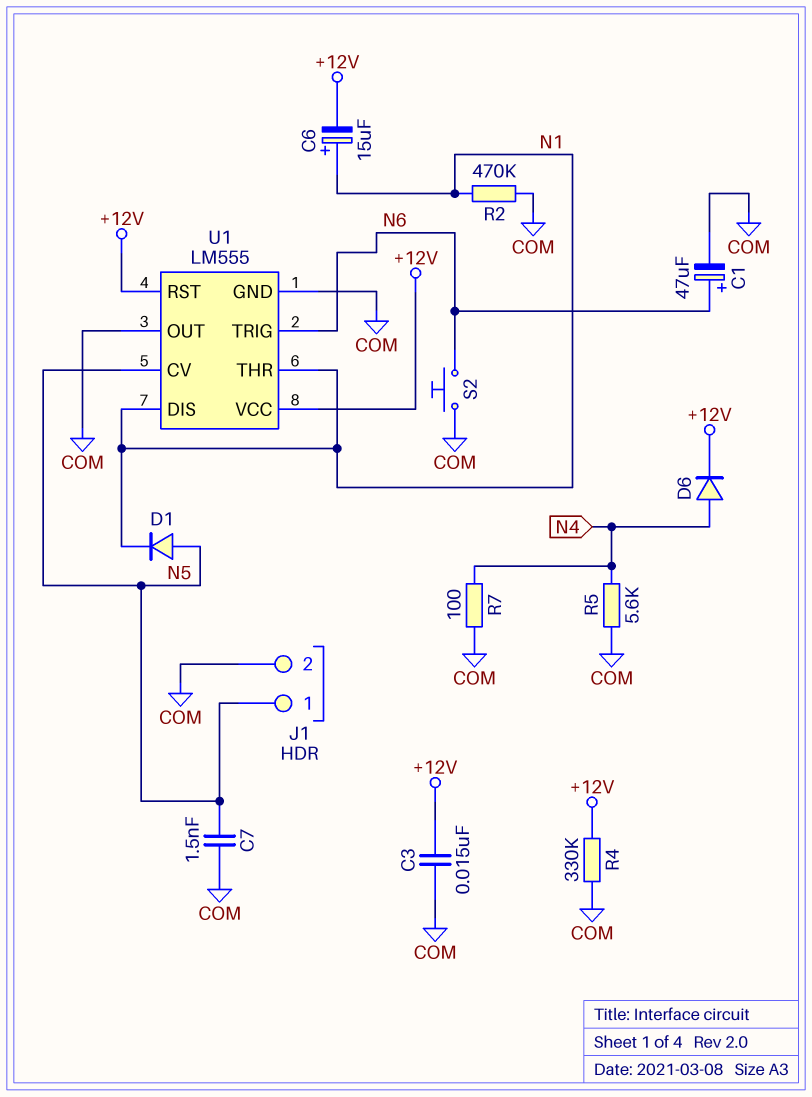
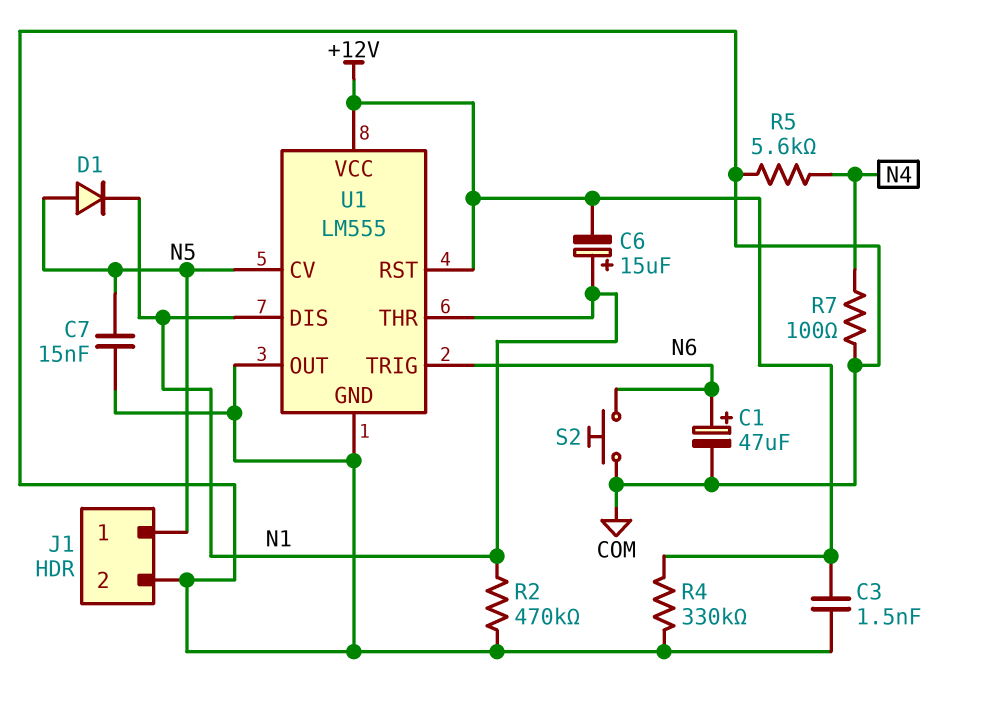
C3: 15nF (+12V, COM) -> 1.5nF (+12V, COM)
C7: 1.5nF (COM, N5) -> 15nF (COM, N5)
D6: diode (A N4, K +12V) -> none

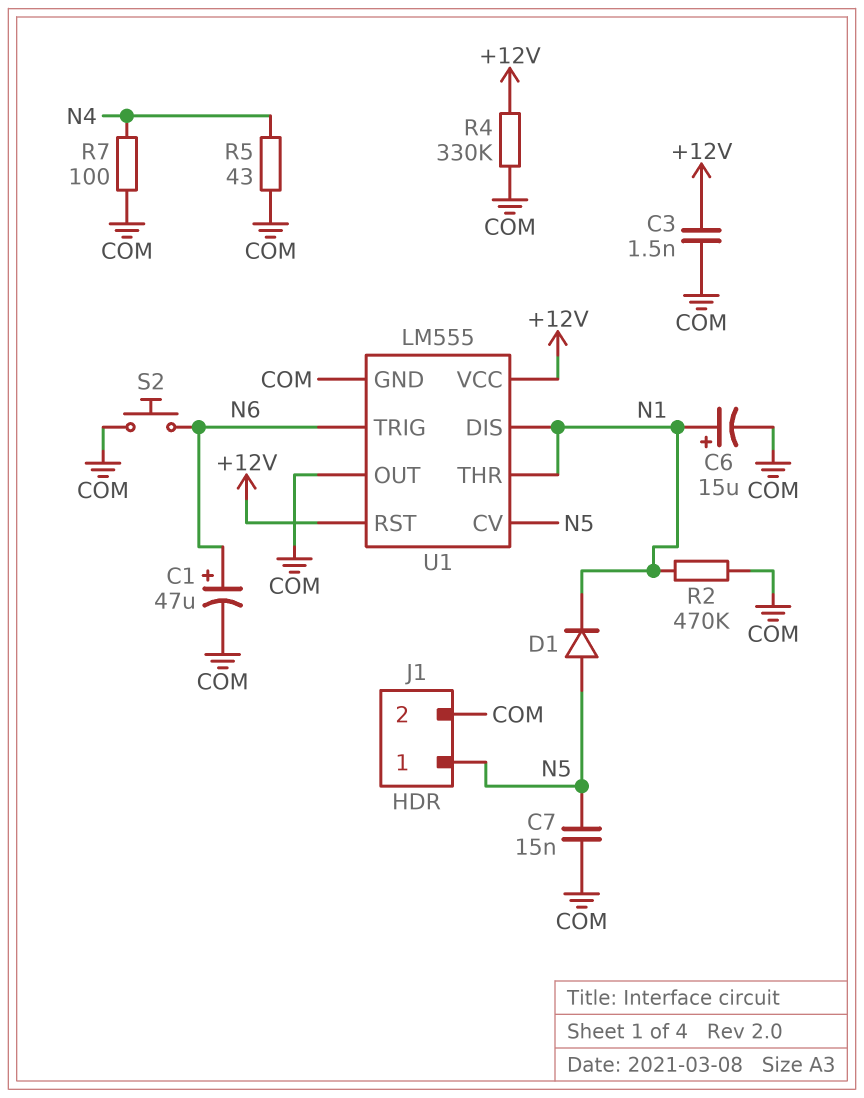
C6: 15uF (plus N1, minus +12V) -> 15uF (plus N1, minus COM)
R5: 5.6k (COM, N4) -> 43 (COM, N4)

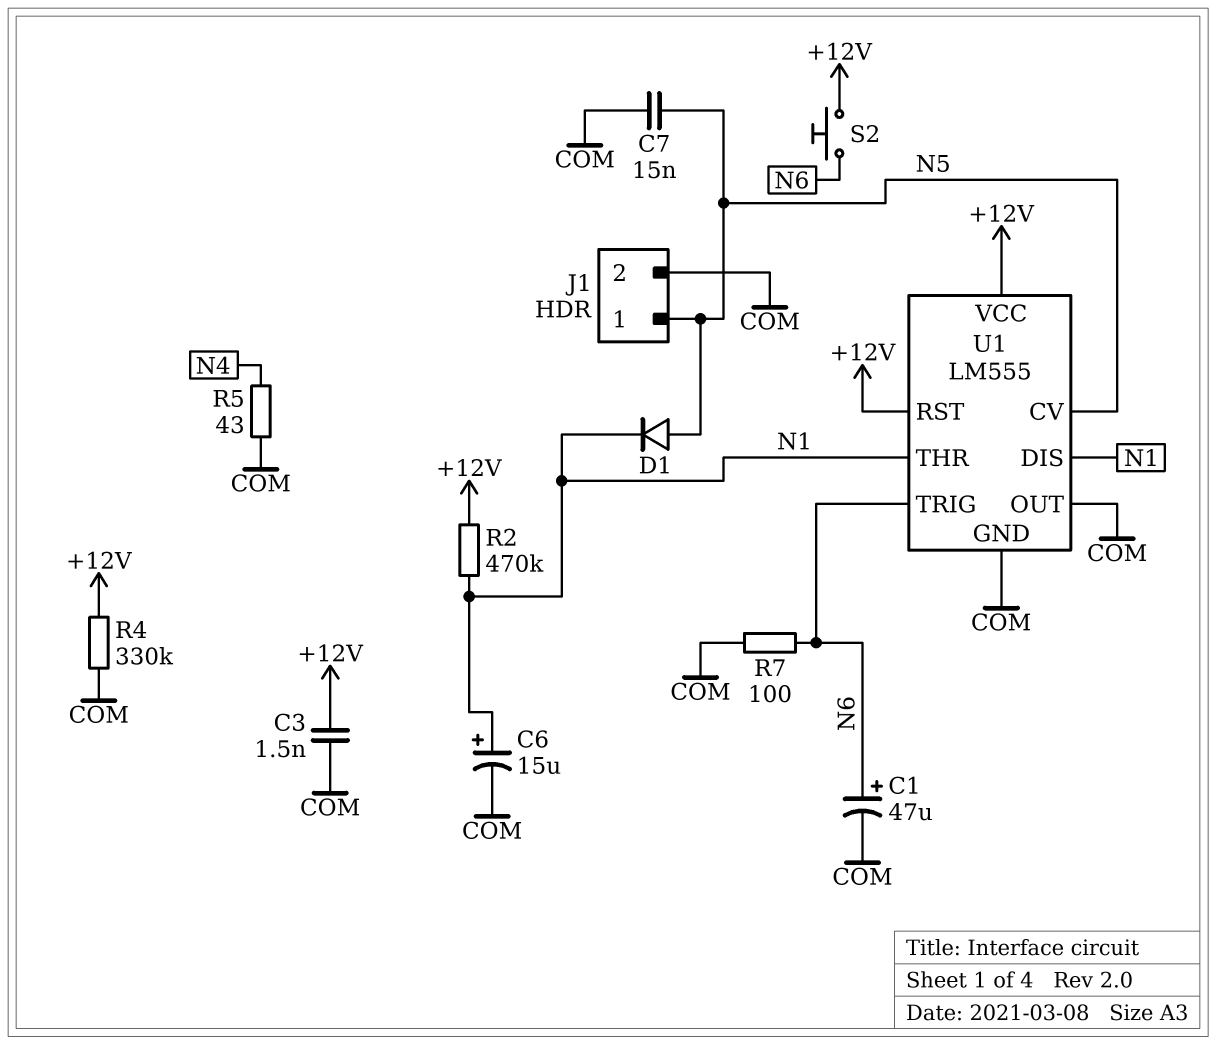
R2: 470k (COM, N1) -> 470k (+12V, N1)
R7: 100 (COM, N4) -> 100 (COM, N6)
S2: button (COM, N6) -> button (+12V, N6)

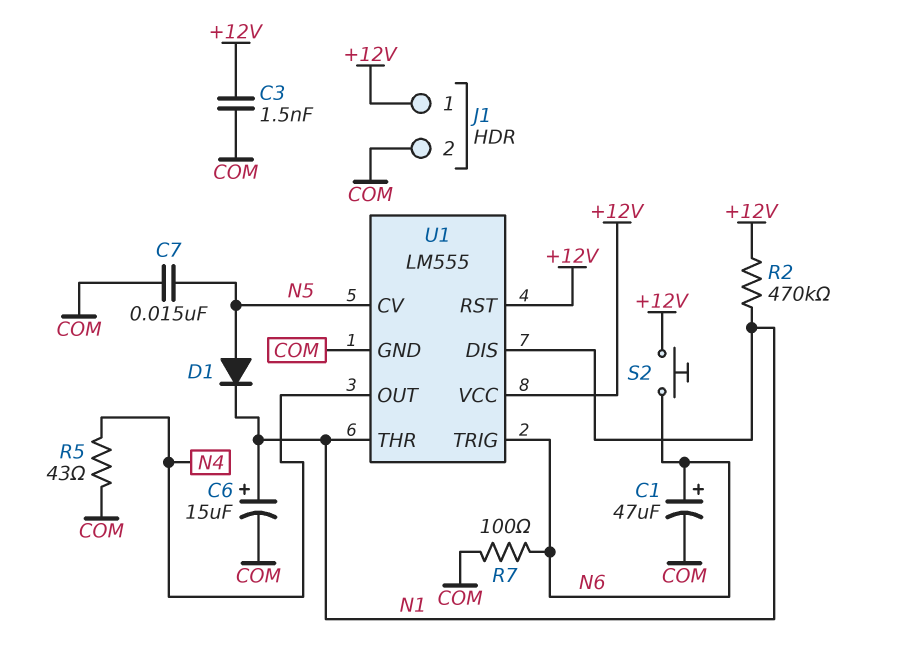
J1 pin 1: N5 -> +12V
R4: 330k (+12V, COM) -> none
U1 pin OUT: COM -> N4

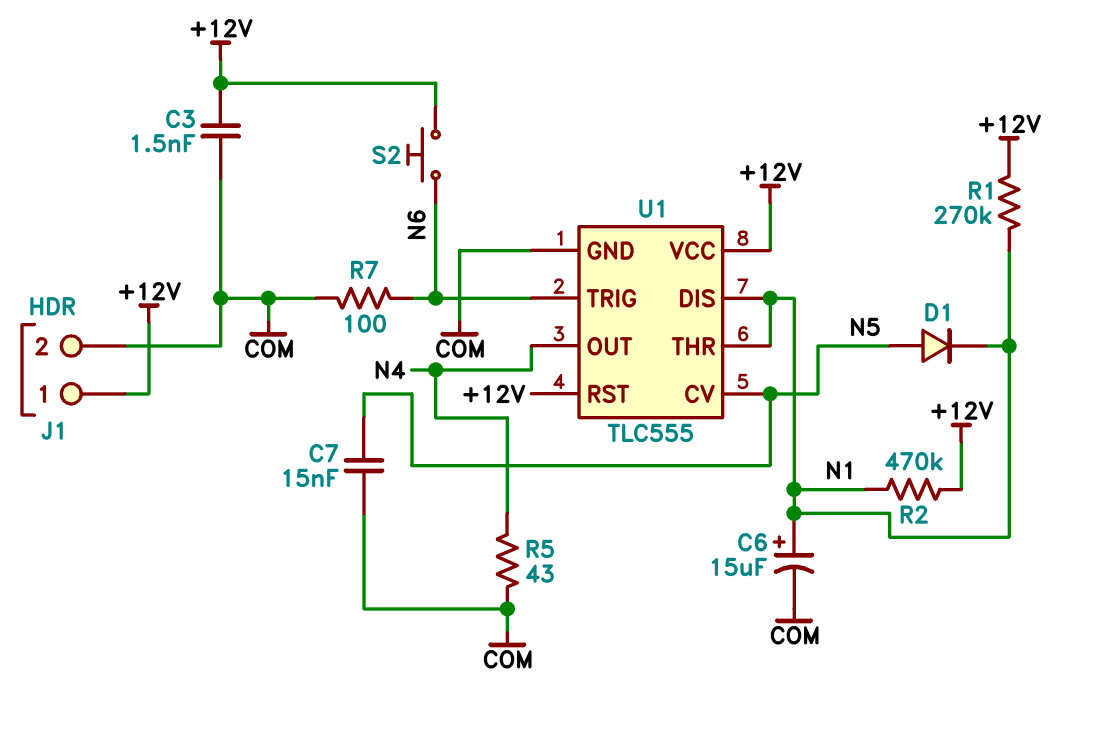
C1: 47uF (plus N6, minus COM) -> none
R1: none -> 270k (+12V, N1)
U1: LM555 -> TLC555

